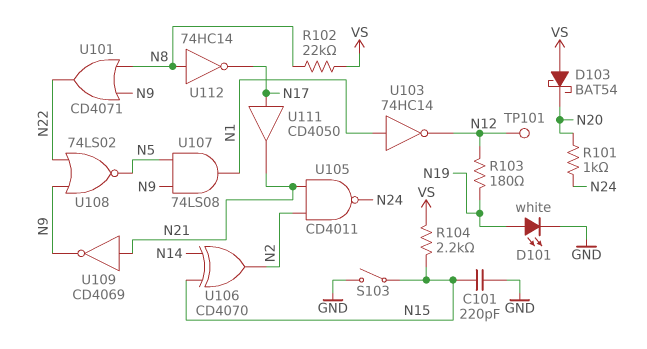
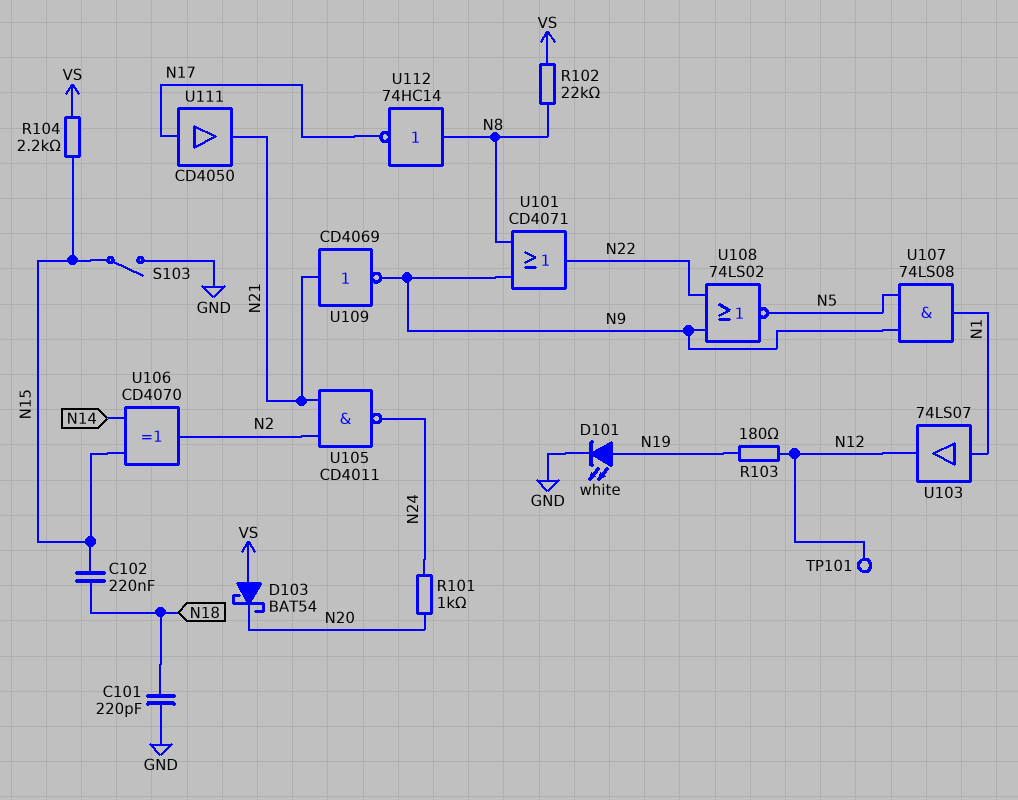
C101: 220pF (GND, N15) -> 220pF (GND, N18)
C102: none -> 220nF (N15, N18)
U103: NOT 74HC14 (in N1, out N12) -> buffer 74LS07 (in N1, out N12)

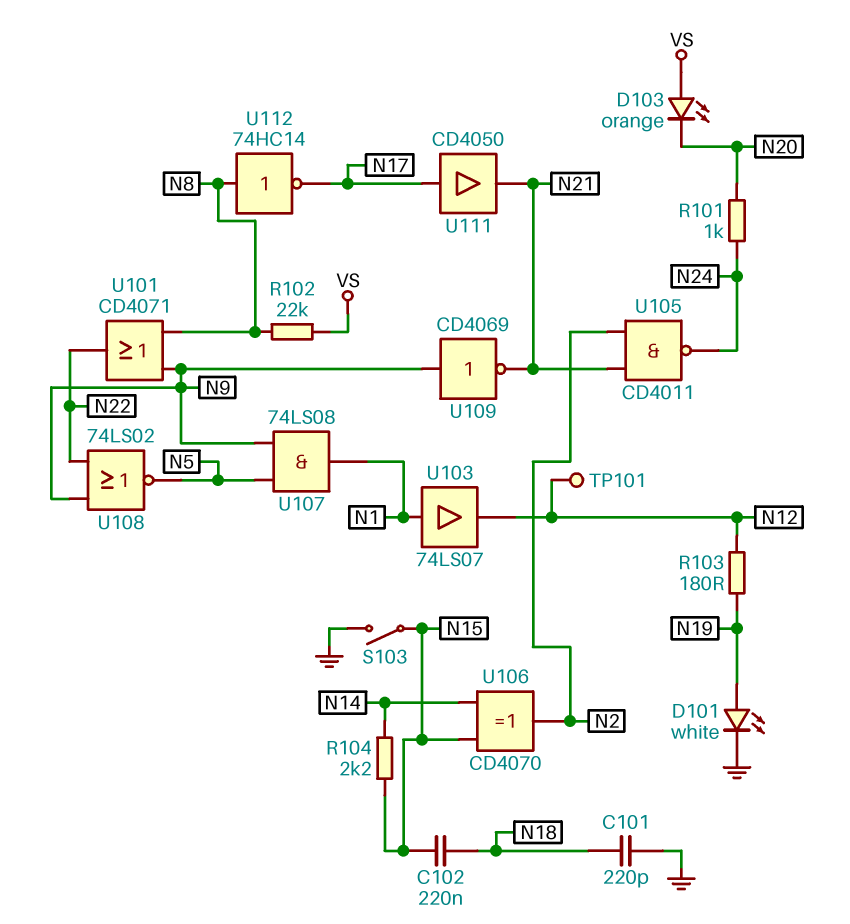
D103: schottky BAT54 (A VS, K N20) -> LED orange (A VS, K N20)
R104: 2.2k (N15, VS) -> 2.2k (N14, N15)
U109: NOT CD4069 (in N21, out N9) -> NOT CD4069 (in N9, out N21)

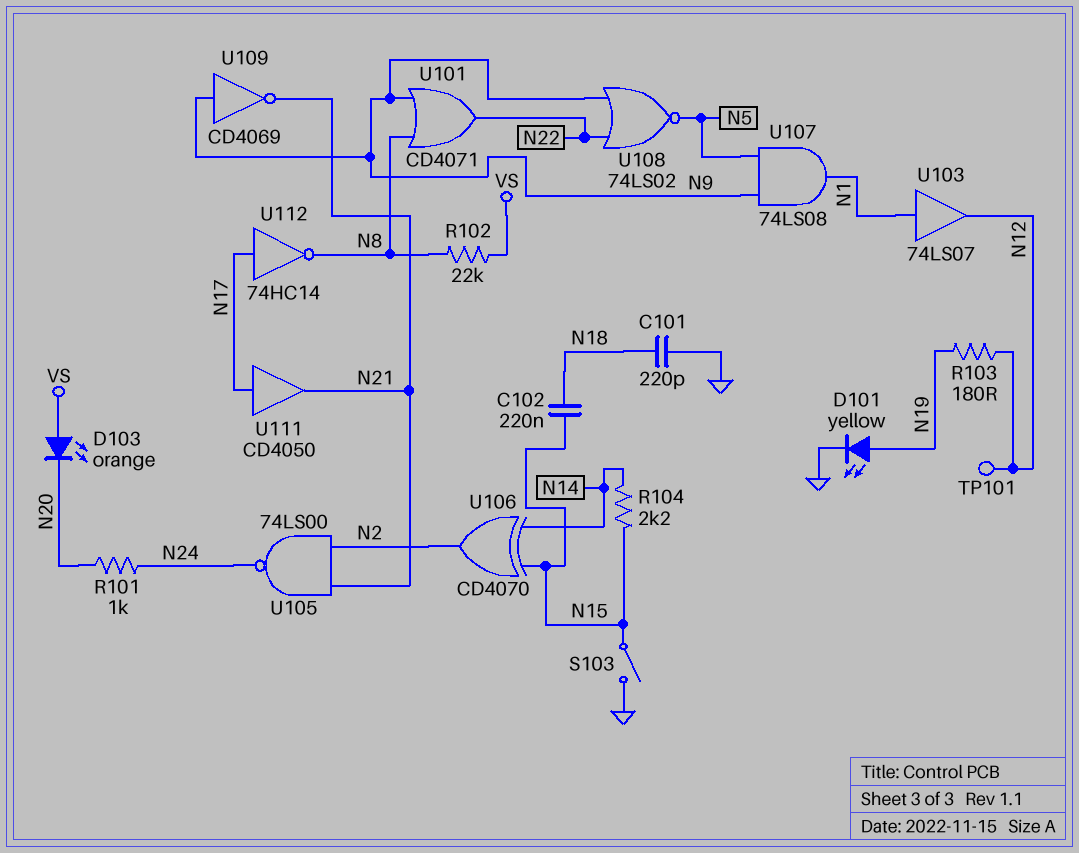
D101: LED white (A N19, K GND) -> LED yellow (A N19, K GND)
U105: NAND CD4011 (in N2, in N21, out N24) -> NAND 74LS00 (in N2, in N21, out N24)
U112: NOT 74HC14 (in N8, out N17) -> NOT 74HC14 (in N17, out N8)

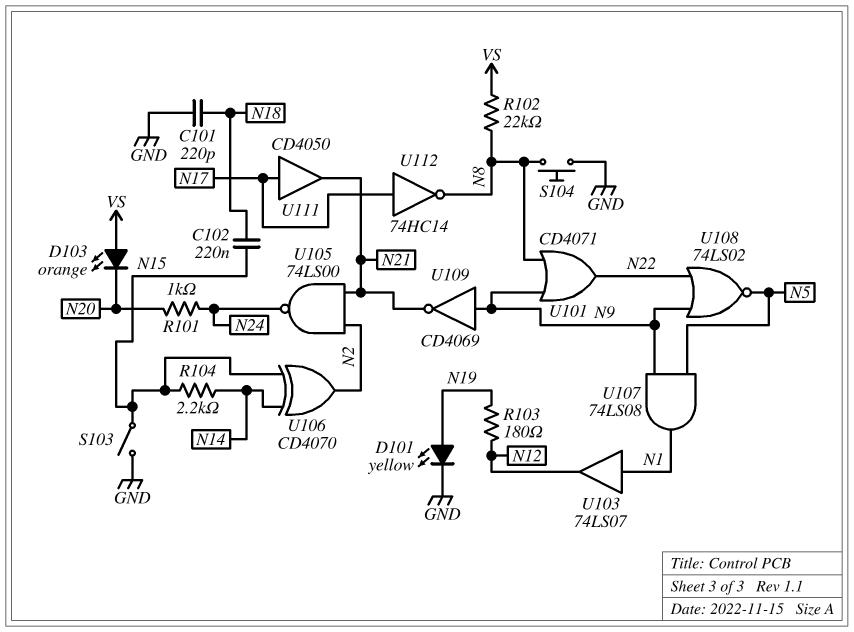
S104: none -> button (GND, N8)
TP101: test point (N12) -> none

